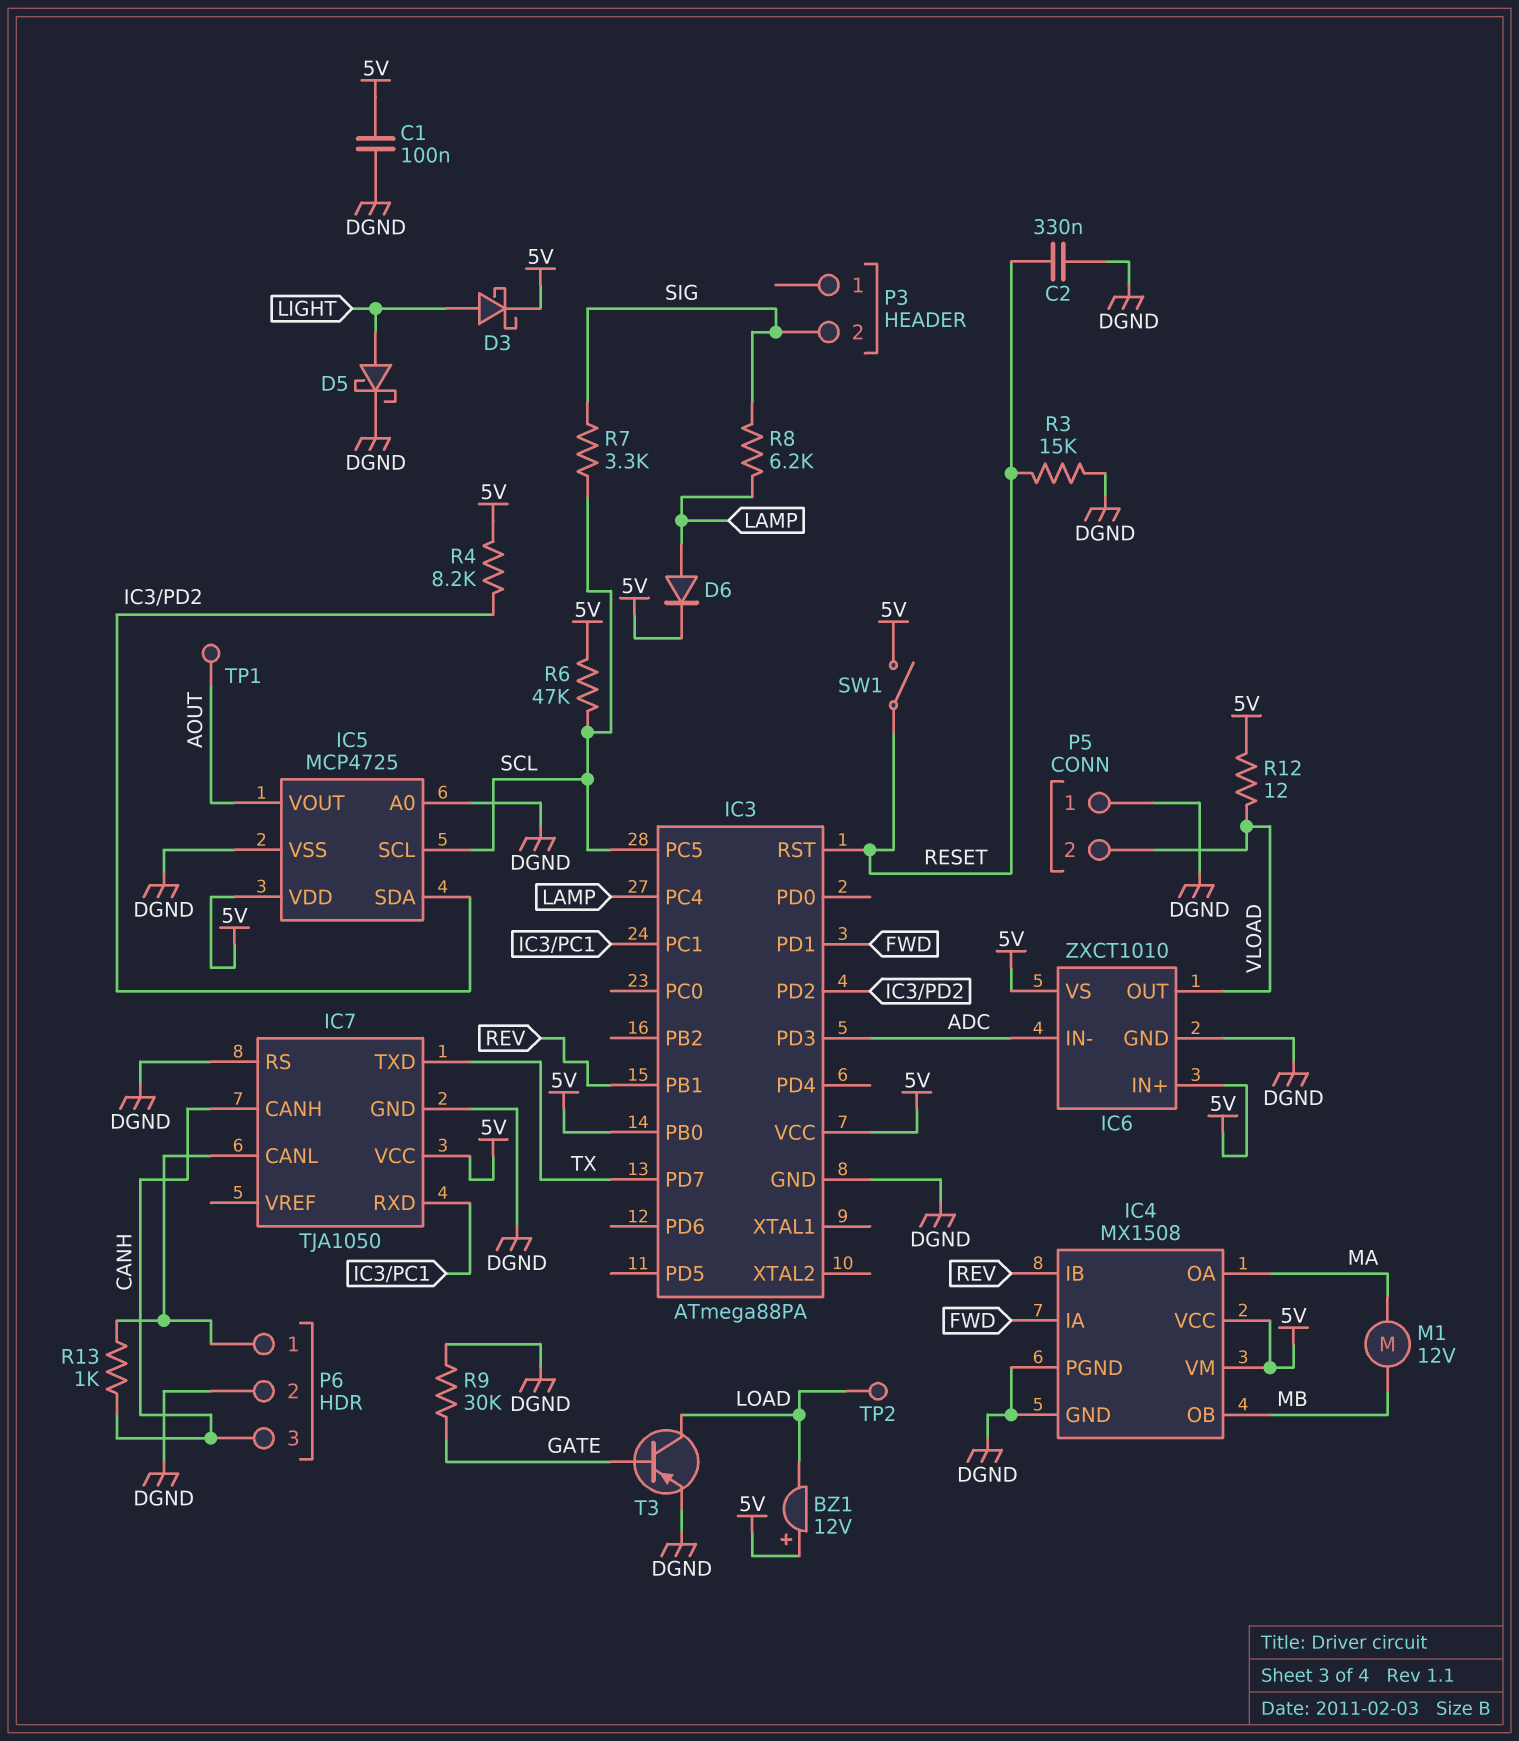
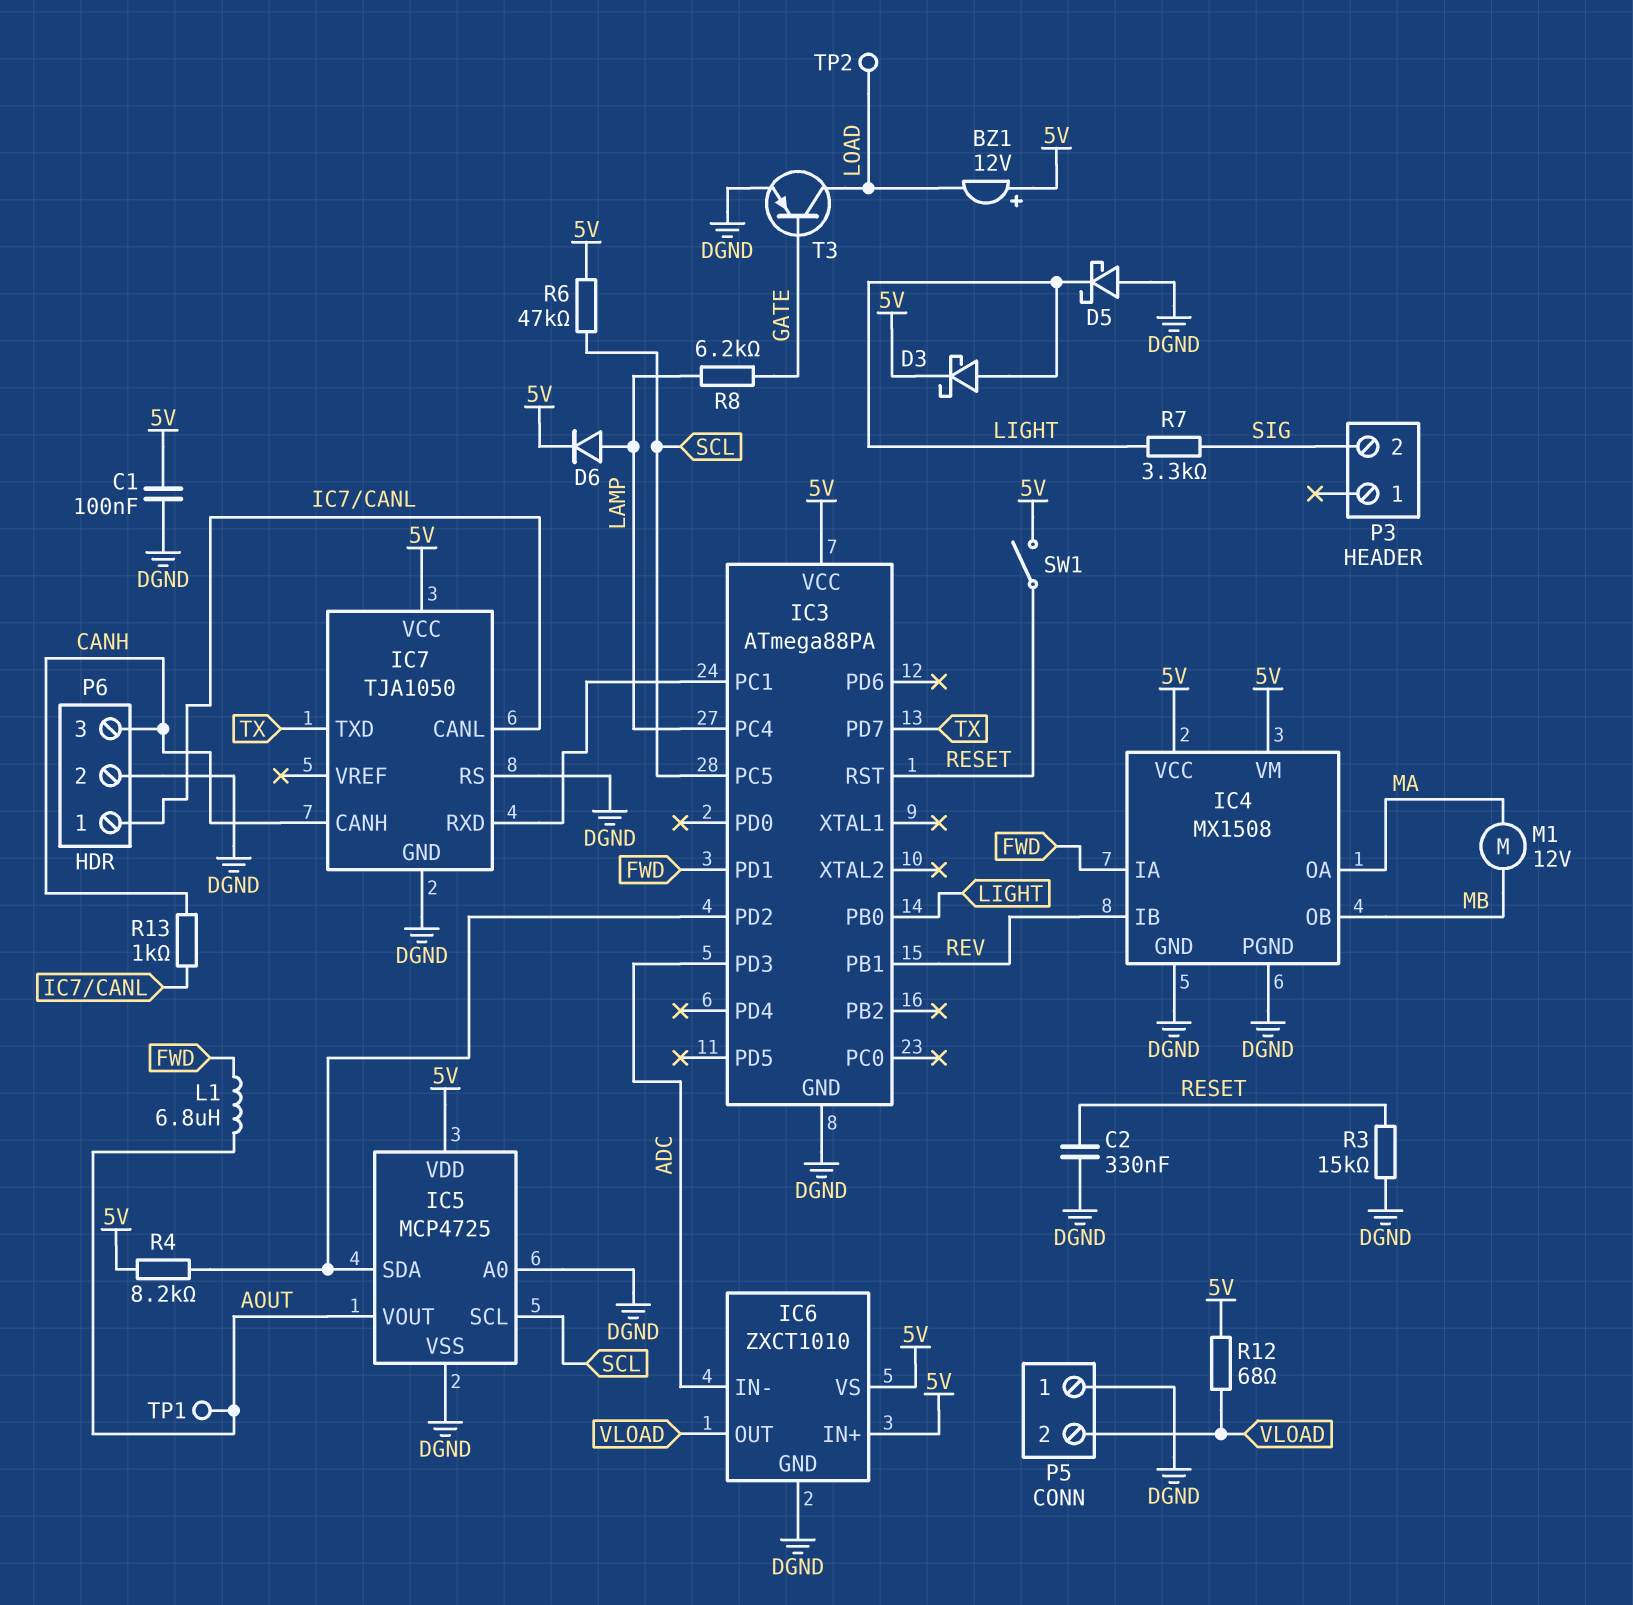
D5: schottky (A LIGHT, K DGND) -> schottky (A DGND, K LIGHT)
IC3 pin PB0: 5V -> LIGHT
L1: none -> 6.8uH (AOUT, FWD)
R7: 3.3k (SCL, SIG) -> 3.3k (LIGHT, SIG)
R8: 6.2k (LAMP, SIG) -> 6.2k (GATE, LAMP)
R9: 30k (DGND, GATE) -> none
R12: 12 (5V, VLOAD) -> 68 (5V, VLOAD)

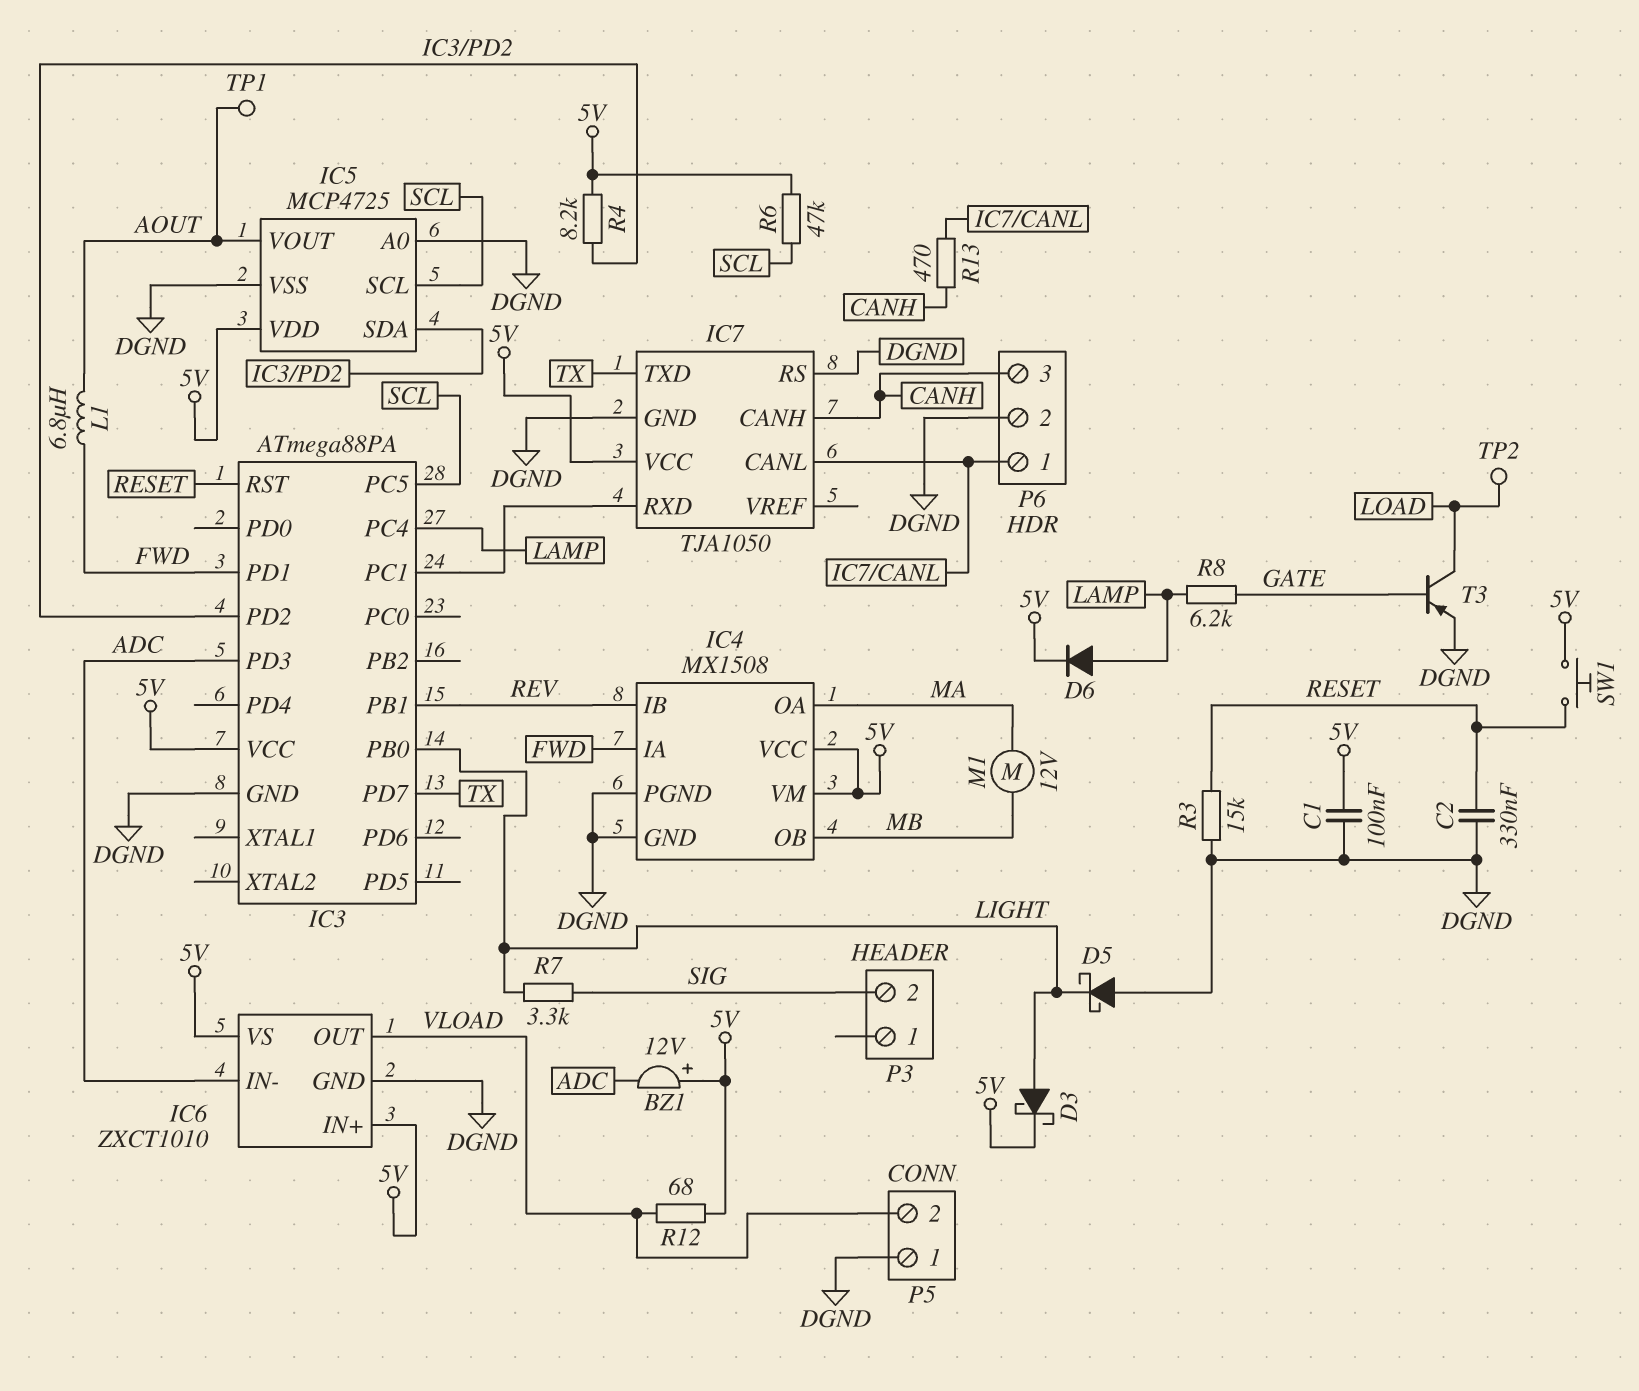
BZ1: buzzer 12V (plus 5V, minus LOAD) -> buzzer 12V (plus 5V, minus ADC)
R13: 1k (CANH, IC7/CANL) -> 470 (CANH, IC7/CANL)
SW1: switch (5V, RESET) -> button (5V, RESET)

